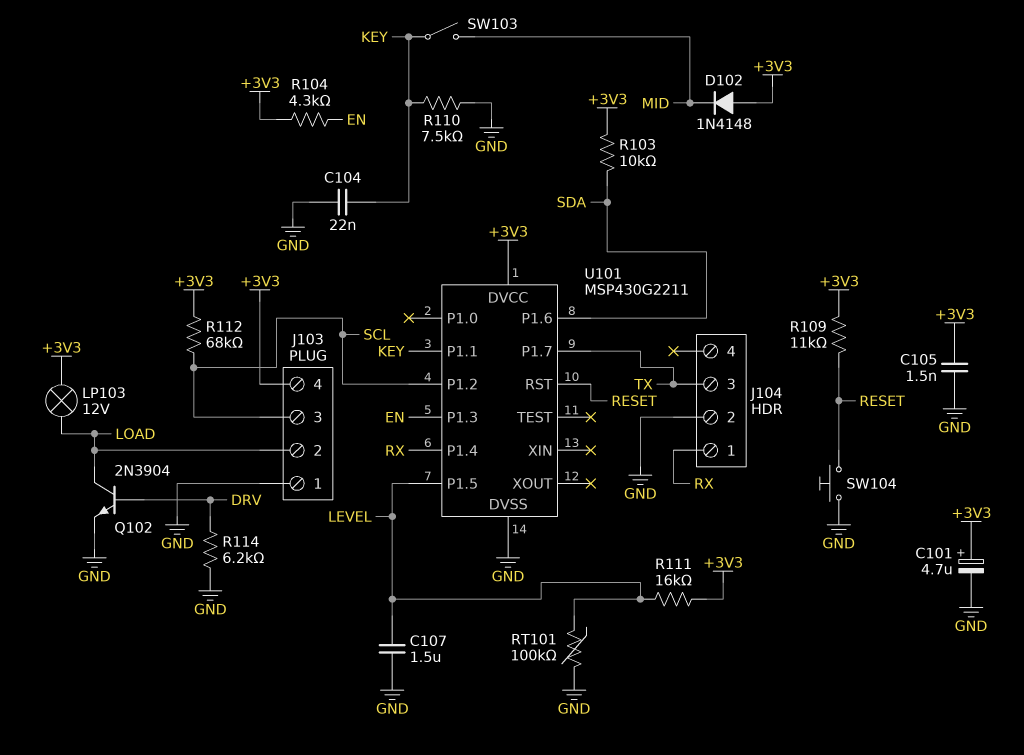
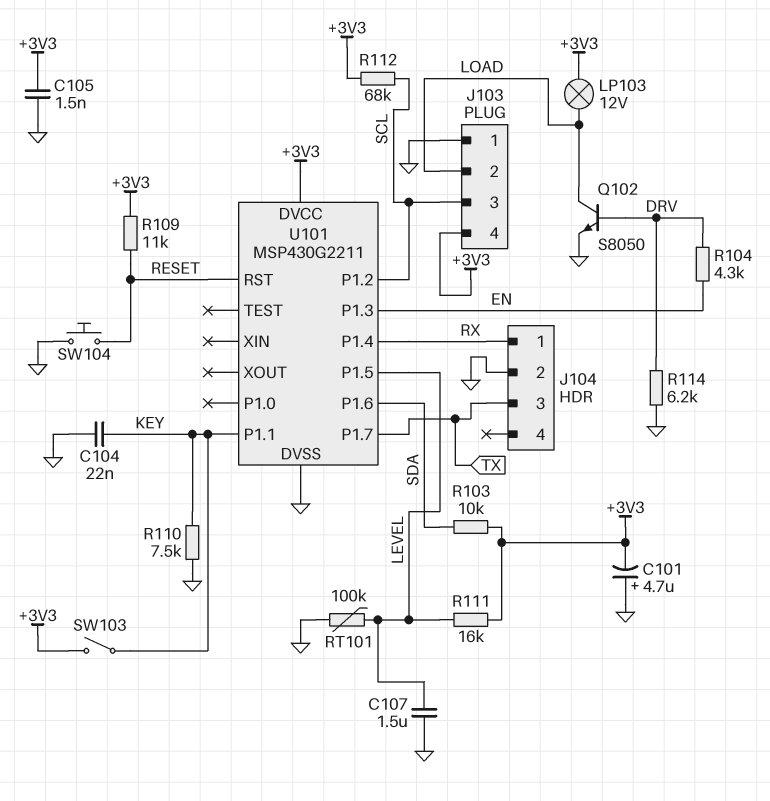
C101: 4.7uF (plus +3V3, minus GND) -> 4.7uF (plus GND, minus +3V3)
D102: diode 1N4148 (A +3V3, K MID) -> none
Q102: NPN 2N3904 (B DRV, C LOAD, E GND) -> NPN S8050 (B DRV, C LOAD, E GND)
R104: 4.3k (+3V3, EN) -> 4.3k (DRV, EN)
SW103: switch (KEY, MID) -> switch (+3V3, KEY)

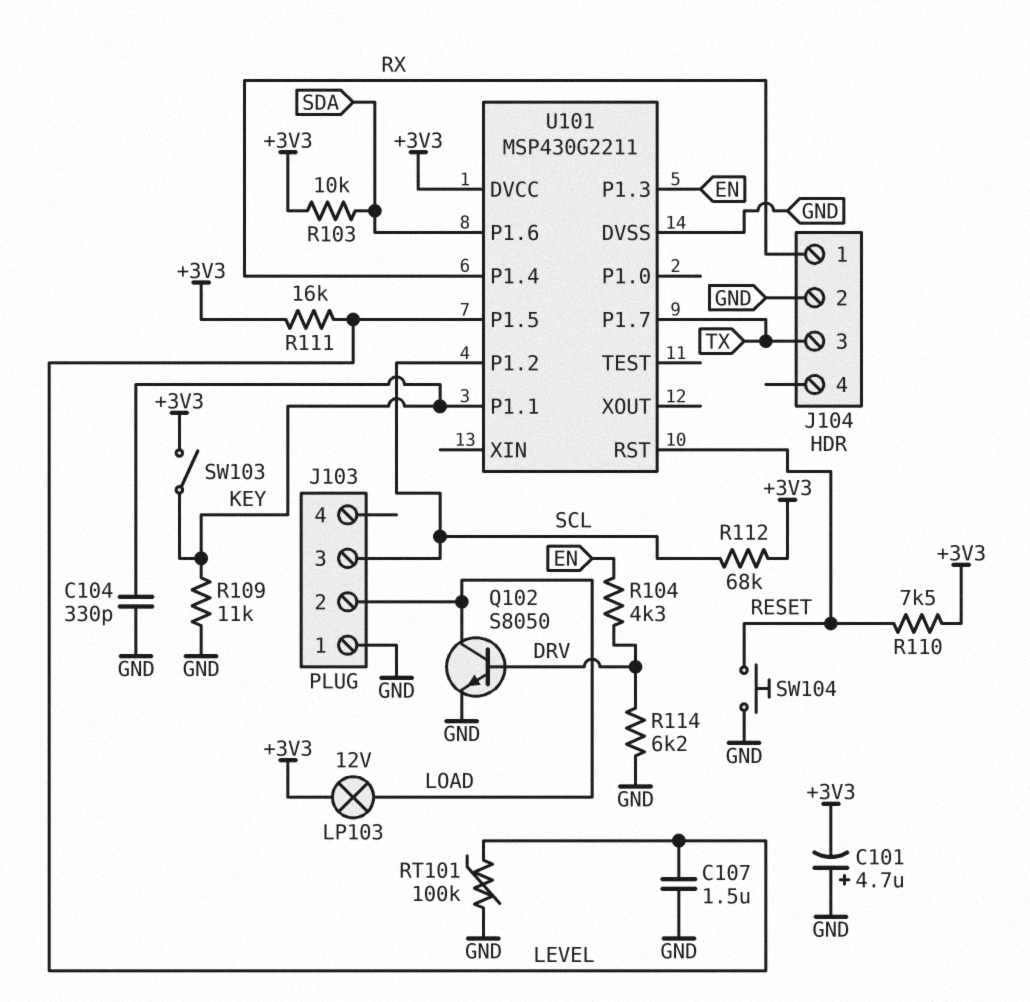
C104: 22nF (GND, KEY) -> 330pF (GND, KEY)
C105: 1.5nF (+3V3, GND) -> none
J103 pin 4: +3V3 -> none
R109: 11k (+3V3, RESET) -> 11k (GND, KEY)
R110: 7.5k (GND, KEY) -> 7.5k (+3V3, RESET)

